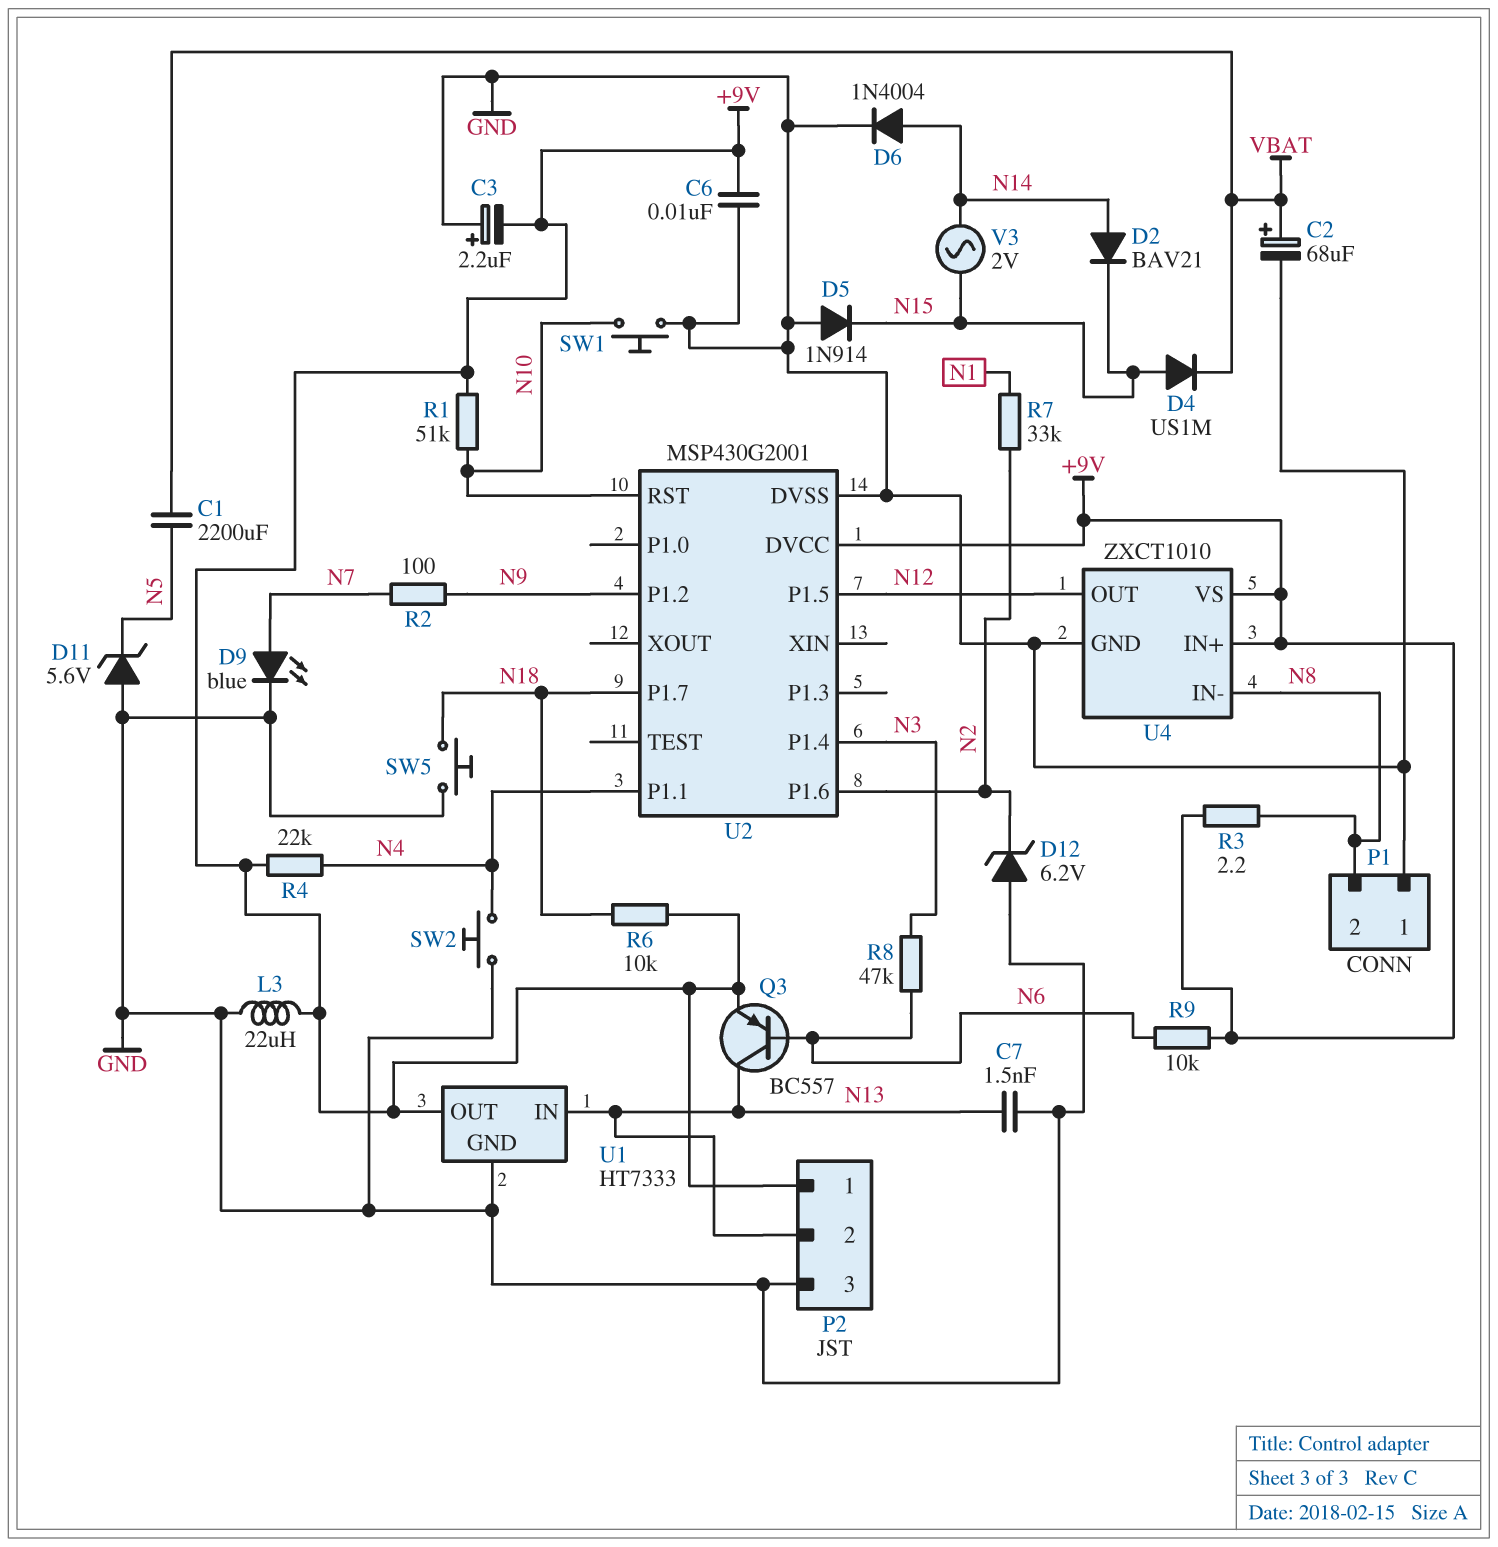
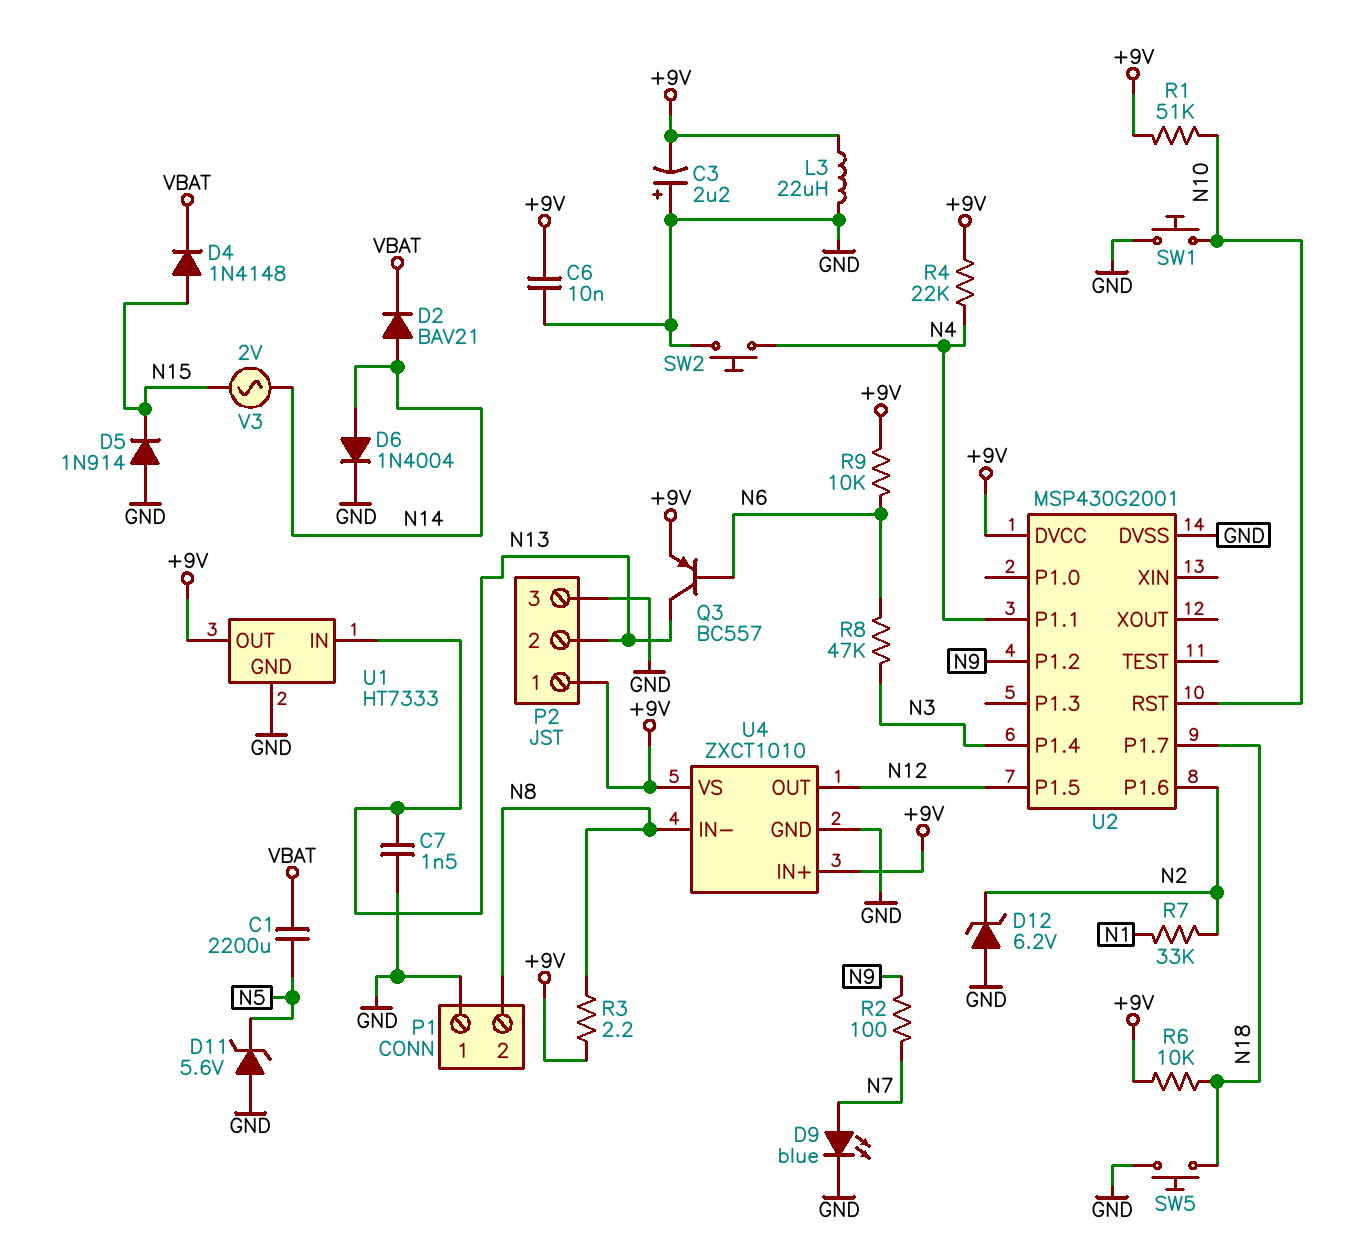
C2: 68uF (plus VBAT, minus GND) -> none
D2: diode BAV21 (A N14, K N15) -> diode BAV21 (A N14, K VBAT)
D4: diode US1M (A N15, K VBAT) -> diode 1N4148 (A N15, K VBAT)

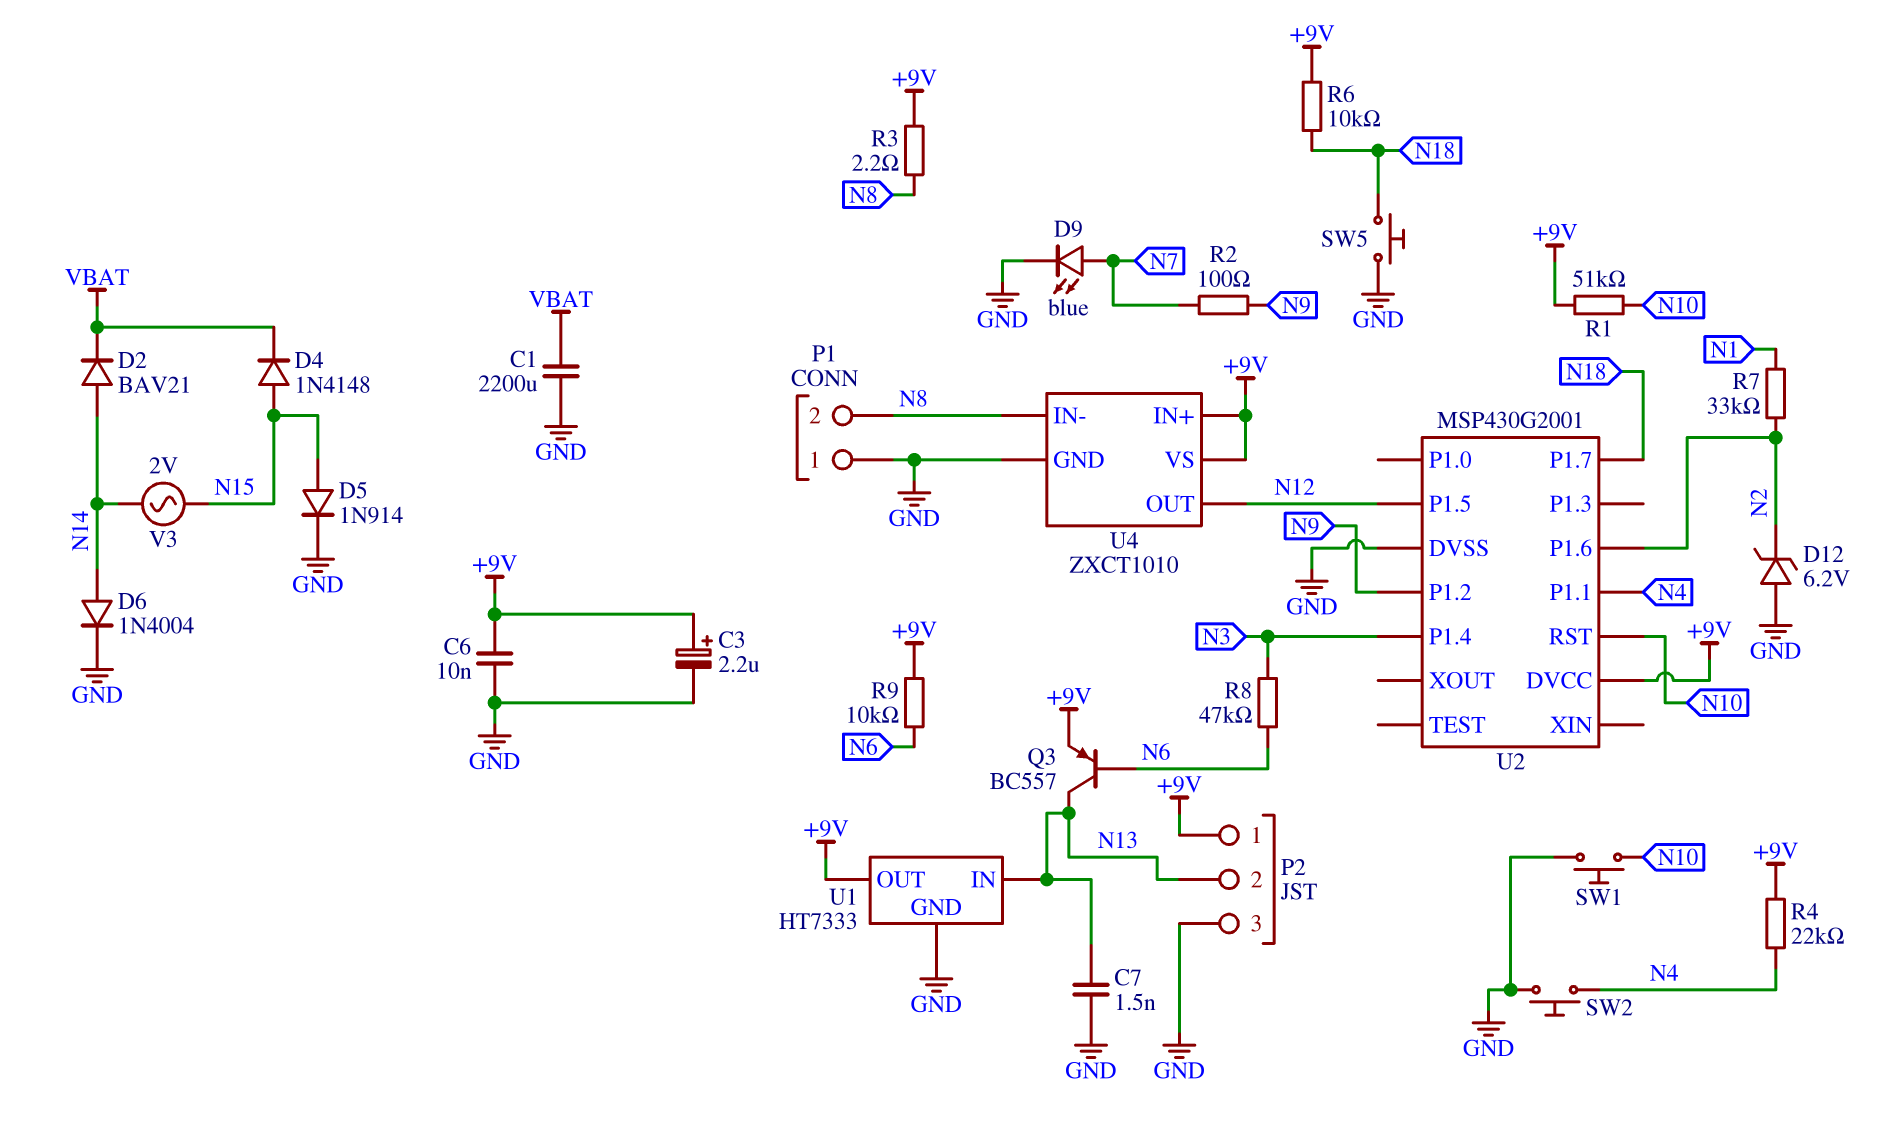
C1: 2200uF (N5, VBAT) -> 2200uF (GND, VBAT)
C3: 2.2uF (plus GND, minus +9V) -> 2.2uF (plus +9V, minus GND)
D5: diode 1N914 (A GND, K N15) -> diode 1N914 (A N15, K GND)
D11: zener 5.6V (A GND, K N5) -> none
L3: 22uH (+9V, GND) -> none

